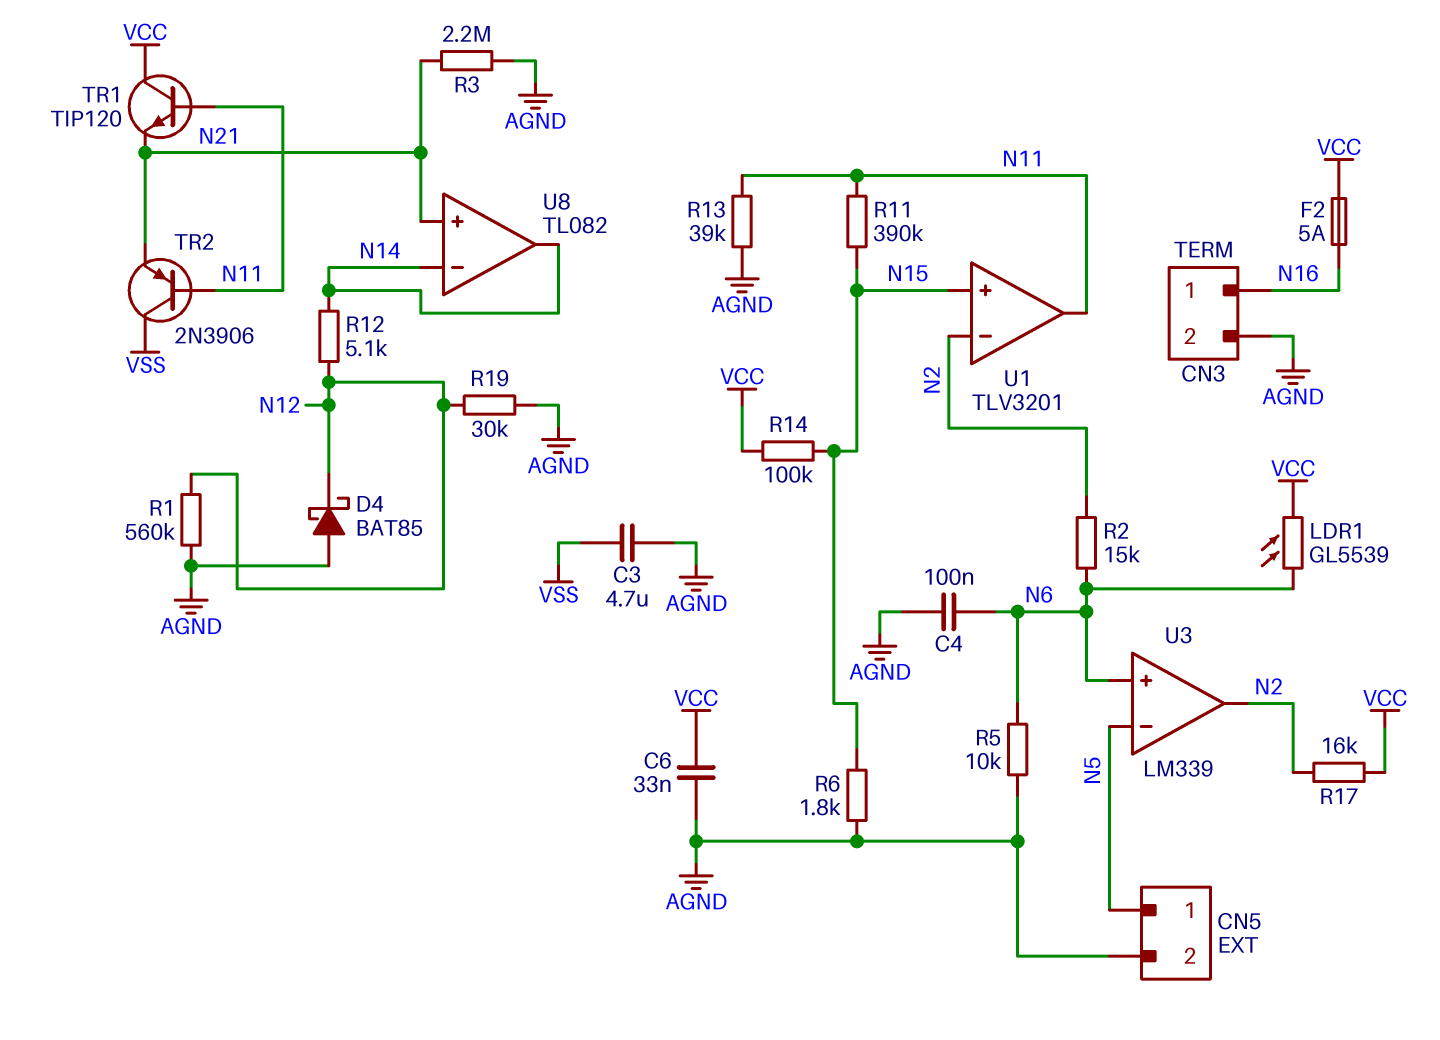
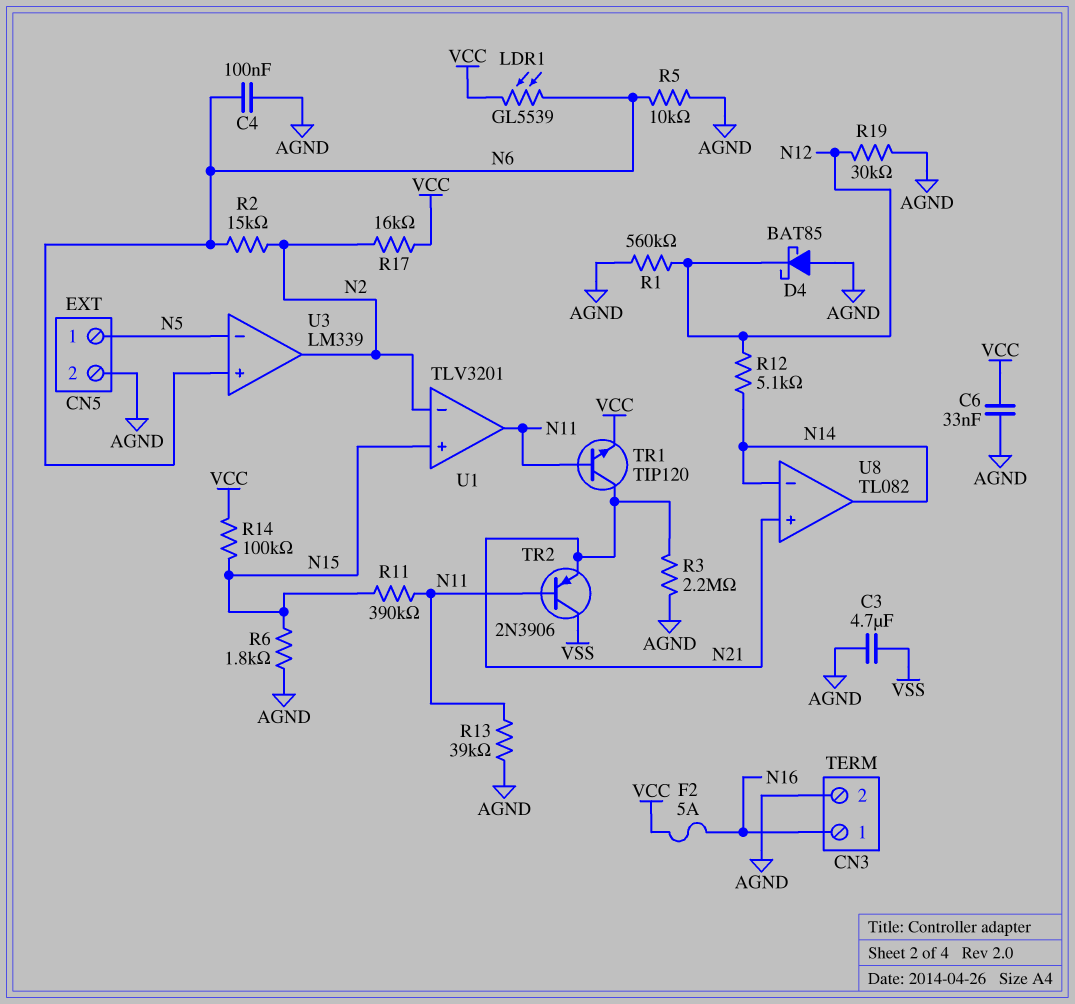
TR1: NPN TIP120 (B N11, C VCC, E N21) -> NPN TIP120 (B N11, C N21, E VCC)

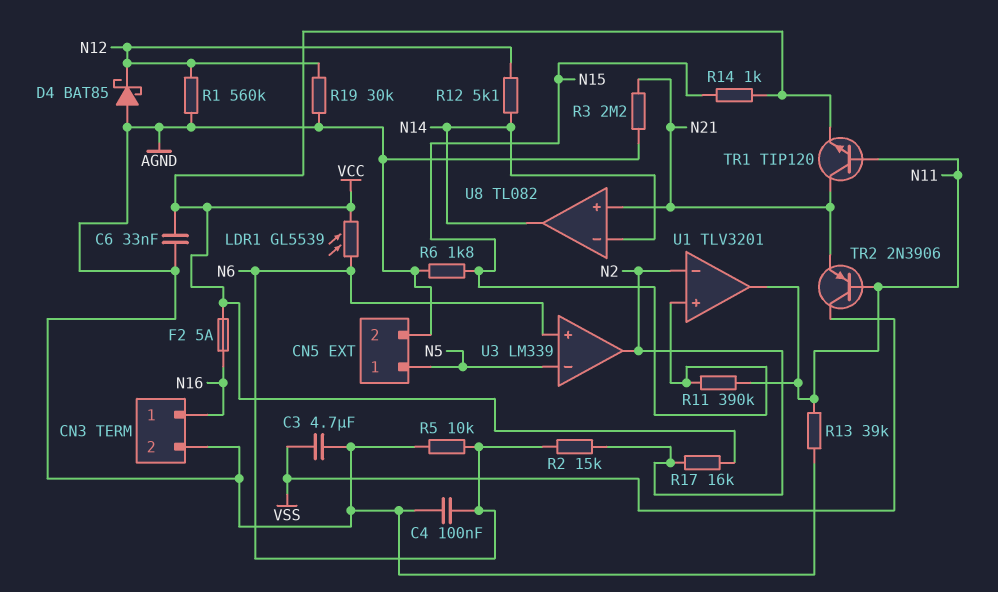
R14: 100k (N15, VCC) -> 1k (N15, VCC)

